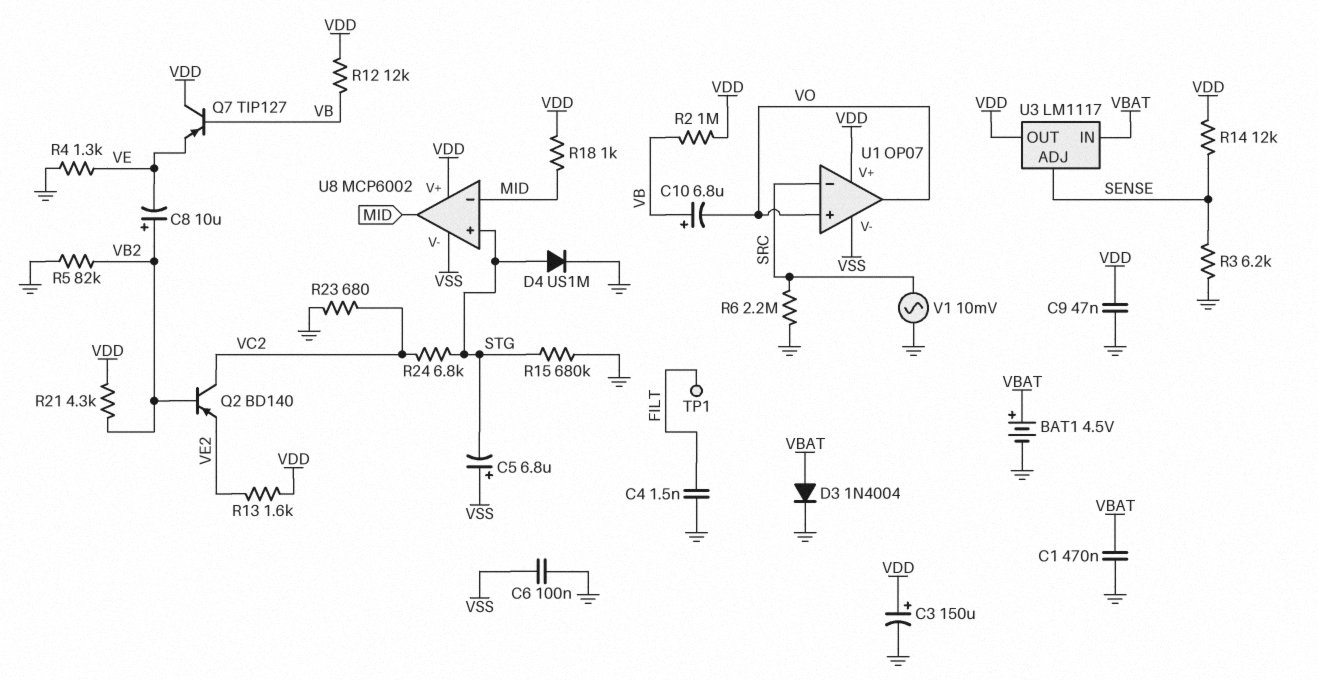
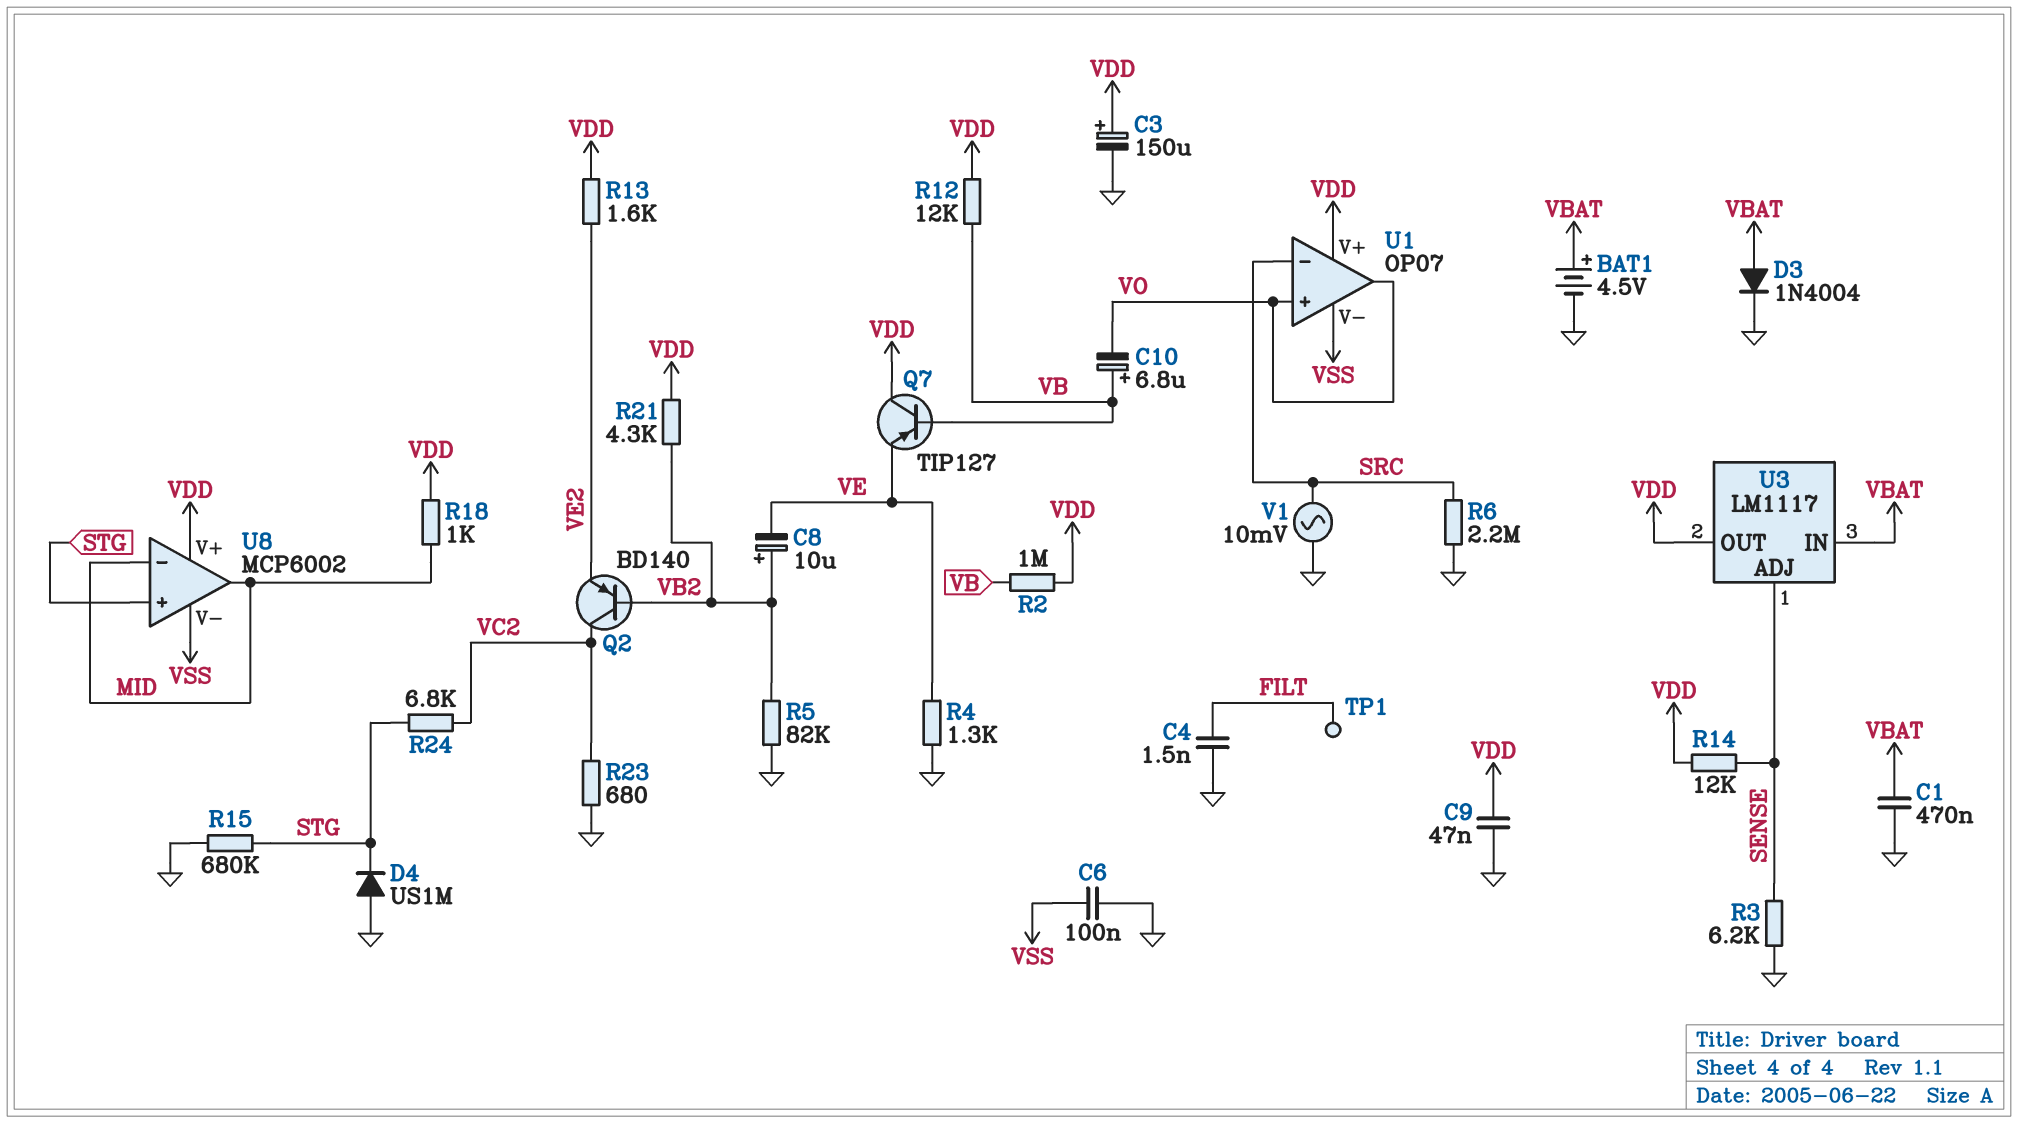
C5: 6.8uF (plus VSS, minus STG) -> none
D4: diode US1M (A STG, K GND) -> diode US1M (A GND, K STG)

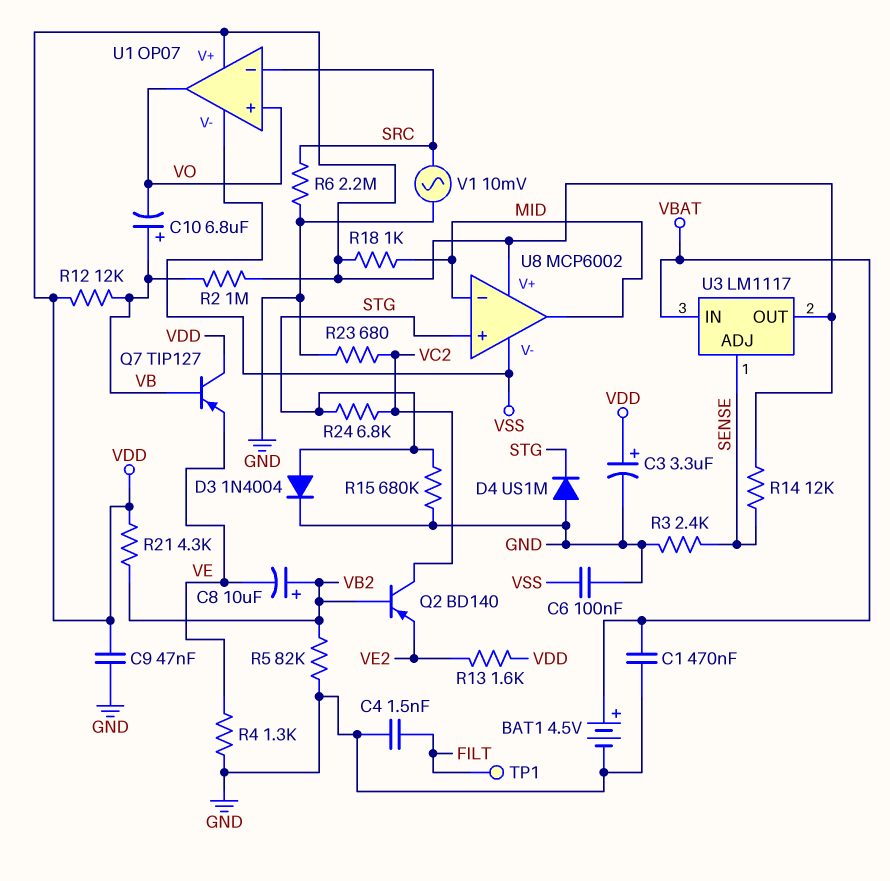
C3: 150uF (plus VDD, minus GND) -> 3.3uF (plus VDD, minus GND)
D3: diode 1N4004 (A VBAT, K GND) -> diode 1N4004 (A STG, K GND)
R3: 6.2k (GND, SENSE) -> 2.4k (GND, SENSE)

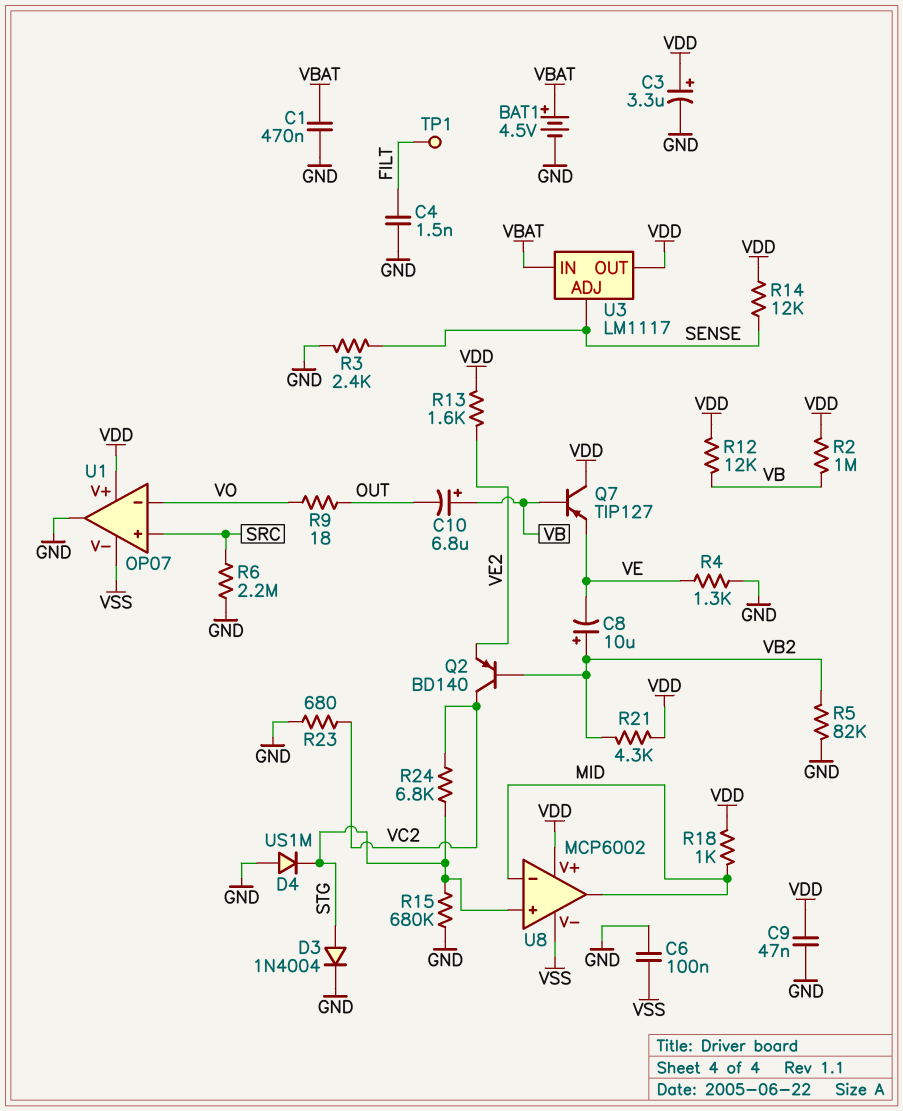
C10: 6.8uF (plus VB, minus VO) -> 6.8uF (plus VB, minus OUT)
R9: none -> 18 (OUT, VO)
U1 pin in+: VO -> SRC
U1 pin in-: SRC -> VO
U1 pin out: VO -> GND
V1: AC 10mV (GND, SRC) -> none

